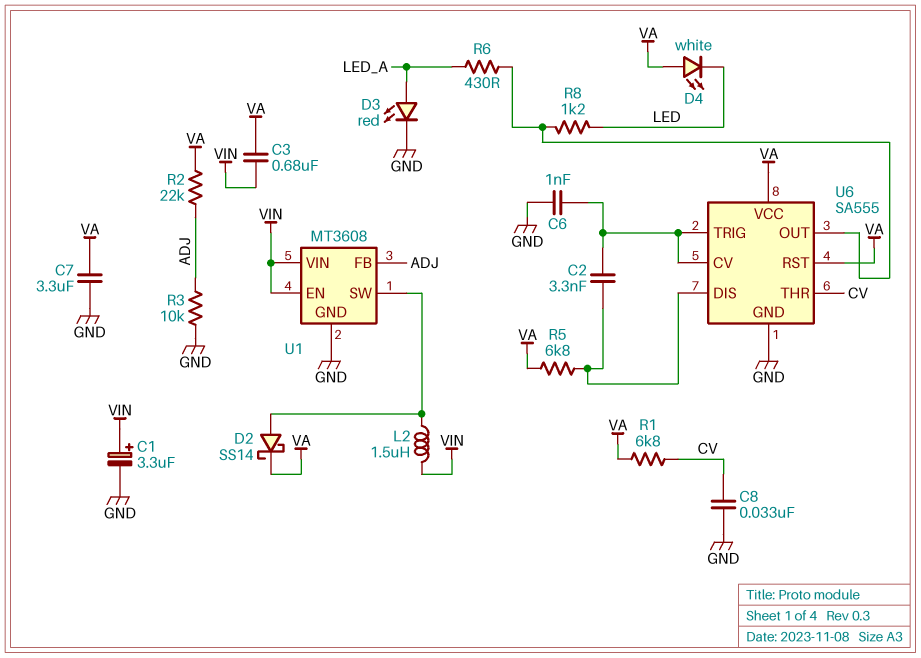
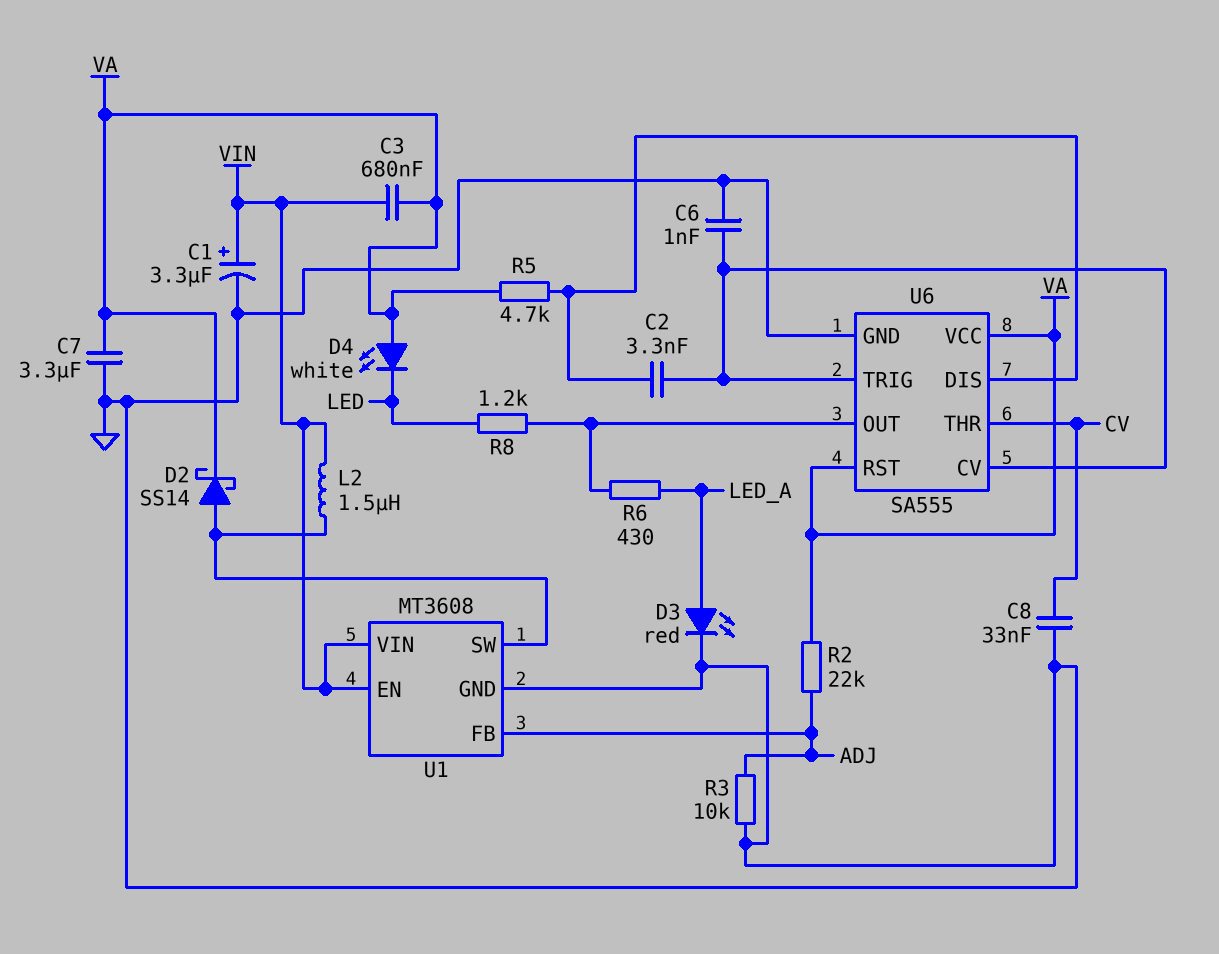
R1: 6.8k (CV, VA) -> none
R5: 6.8k (U6/DIS, VA) -> 4.7k (U6/DIS, VA)

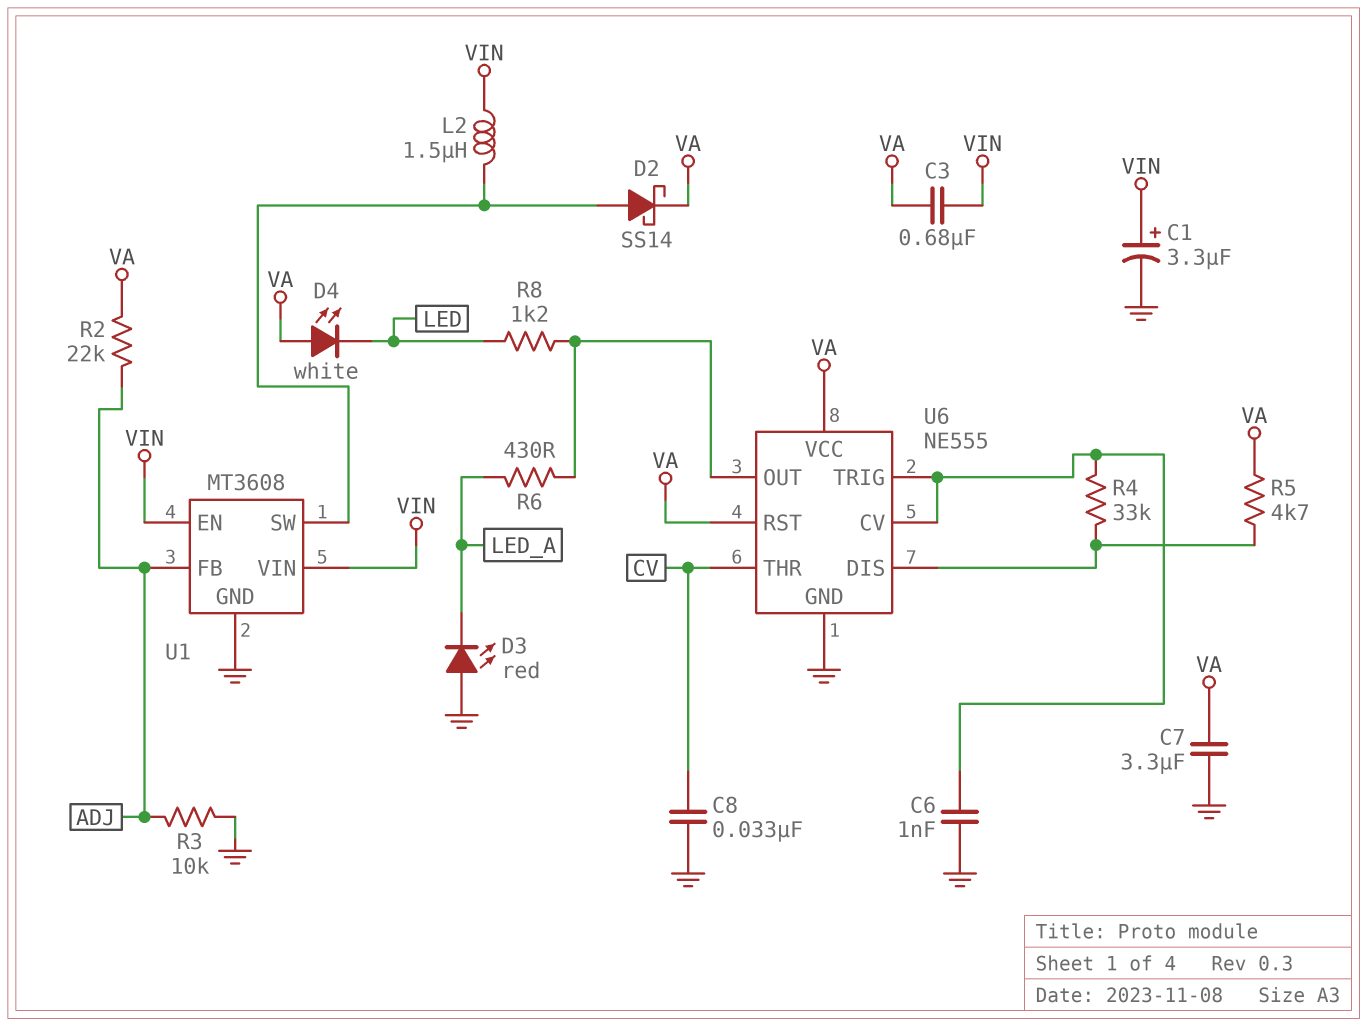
C2: 3.3nF (U6/CV, U6/DIS) -> none
D3: LED red (A LED_A, K GND) -> LED red (A GND, K LED_A)
R4: none -> 33k (U6/CV, U6/DIS)
U6: SA555 -> NE555

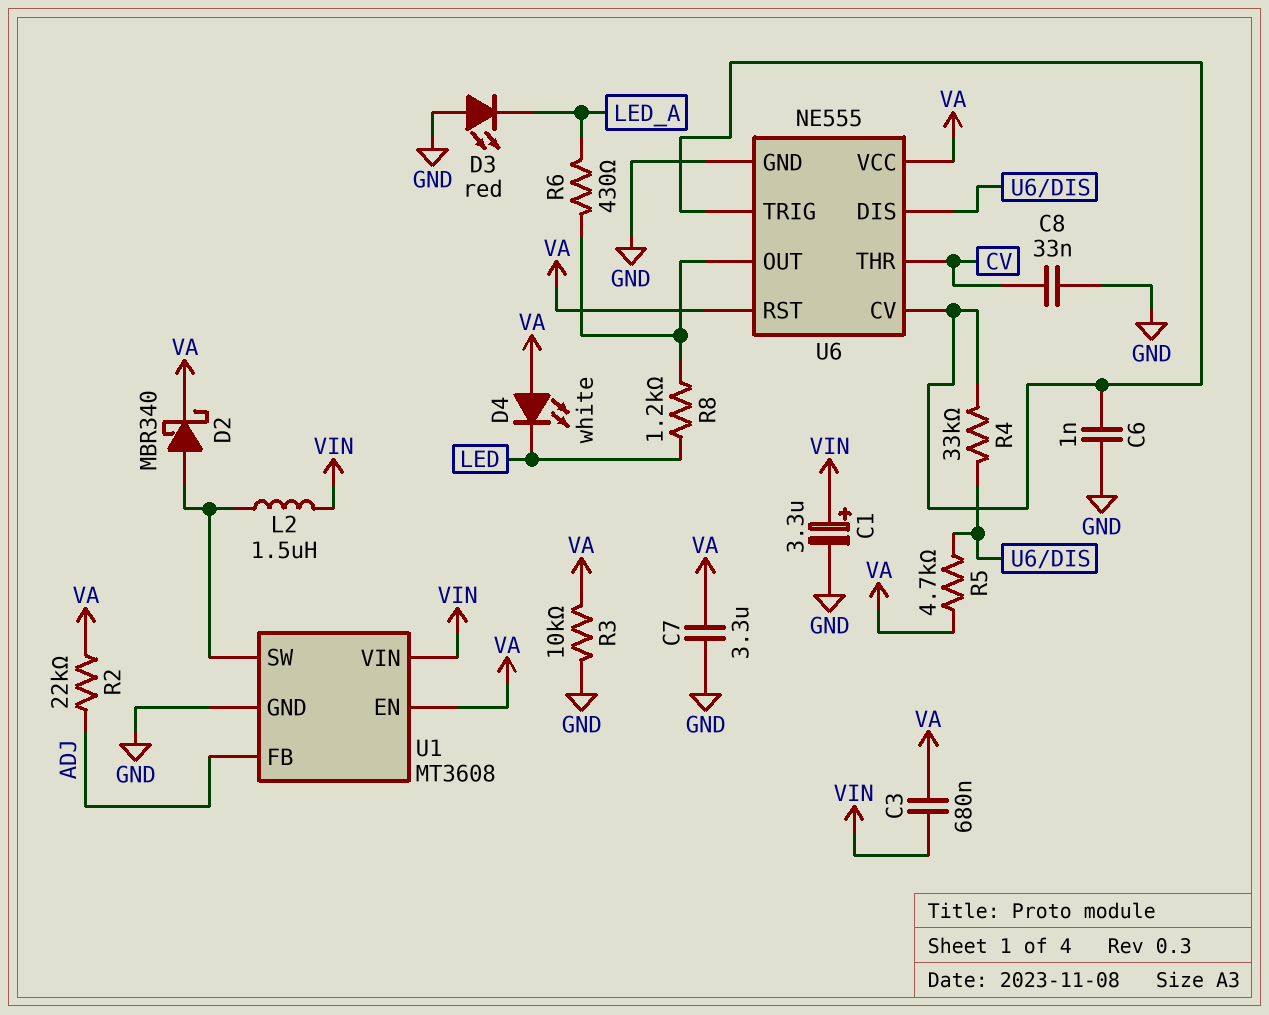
D2: schottky SS14 (A U1/SW, K VA) -> schottky MBR340 (A U1/SW, K VA)
R3: 10k (ADJ, GND) -> 10k (GND, VA)
U1 pin EN: VIN -> VA

